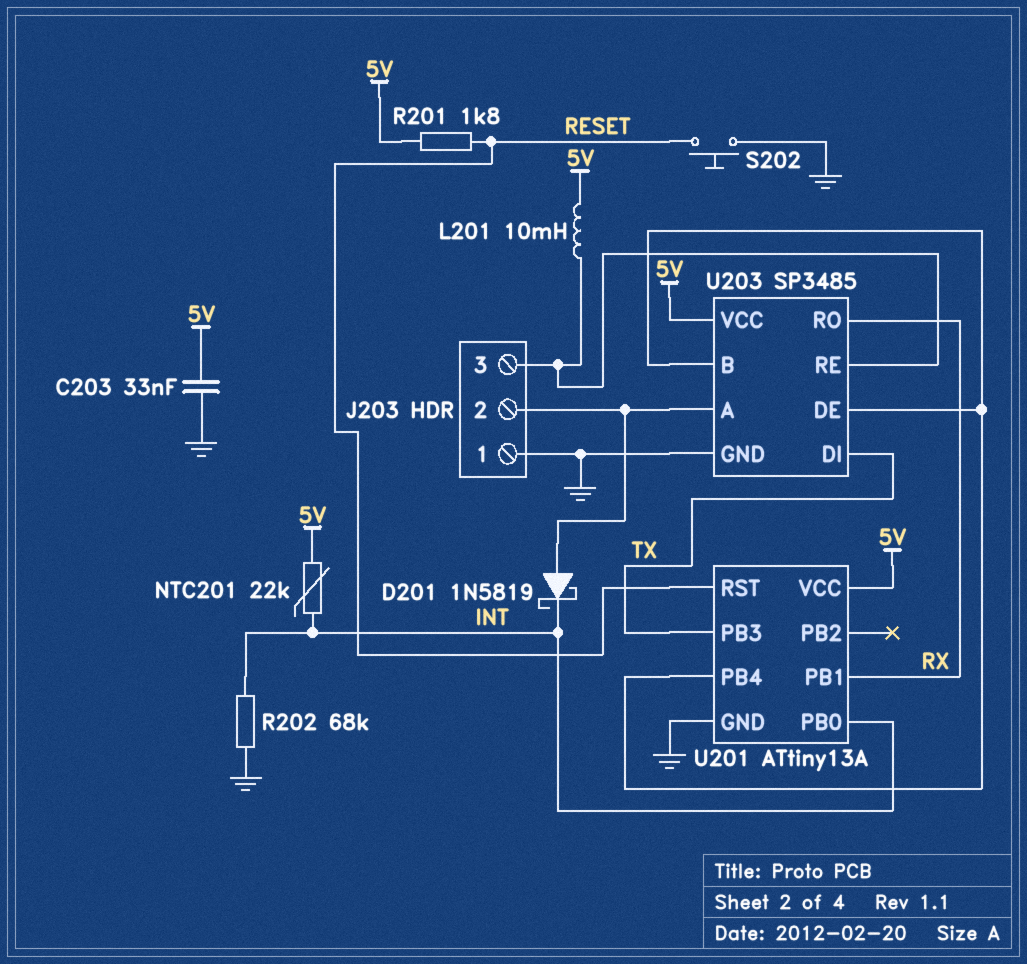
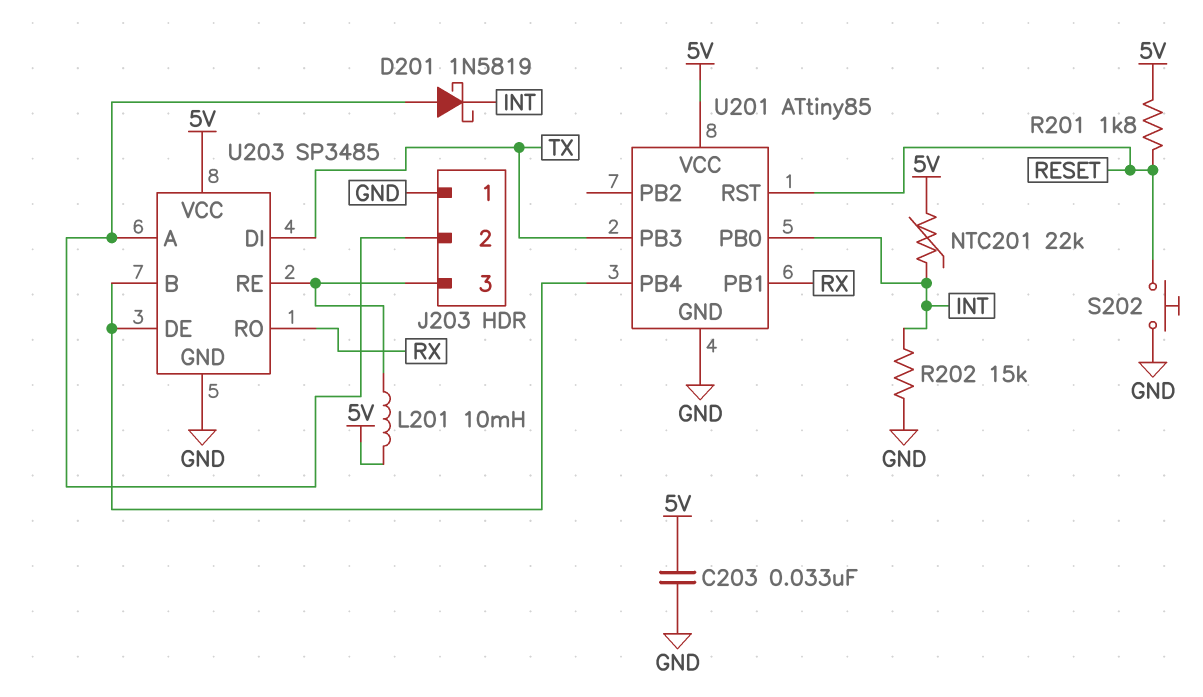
R202: 68k (GND, INT) -> 15k (GND, INT)
U201: ATtiny13A -> ATtiny85

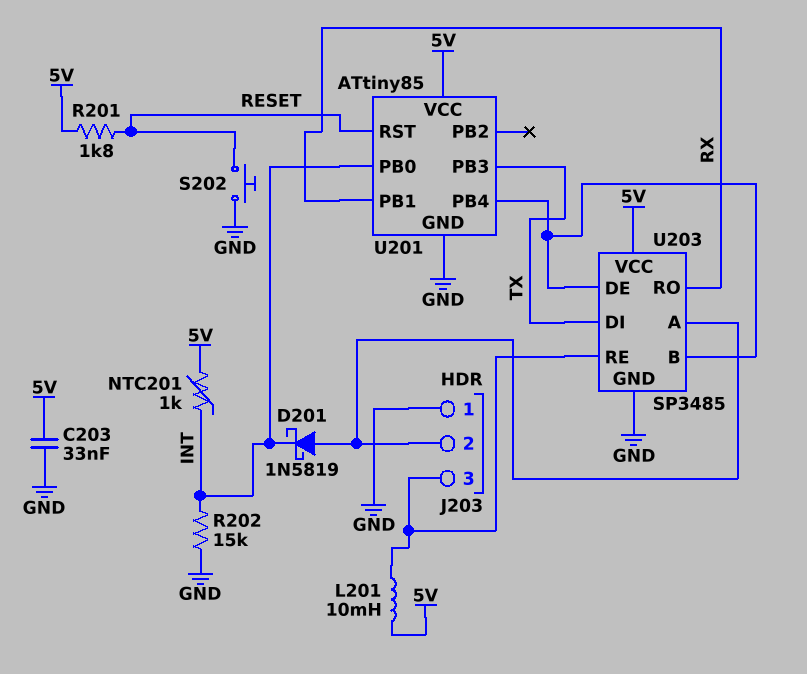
NTC201: 22k (5V, INT) -> 1k (5V, INT)

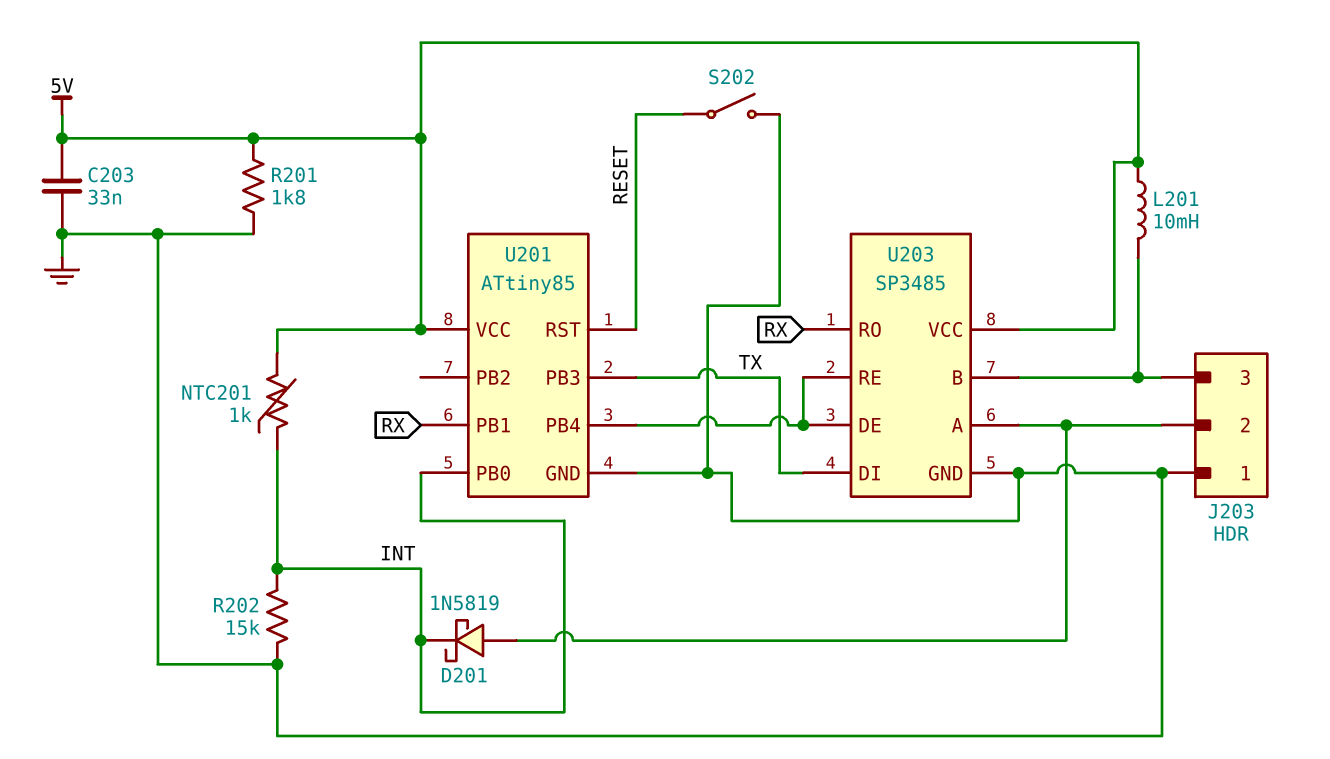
R201: 1.8k (5V, RESET) -> 1.8k (5V, GND)
S202: button (GND, RESET) -> switch (GND, RESET)
U203 pin B: U201/PB4 -> J203/3
U203 pin RE: J203/3 -> U201/PB4

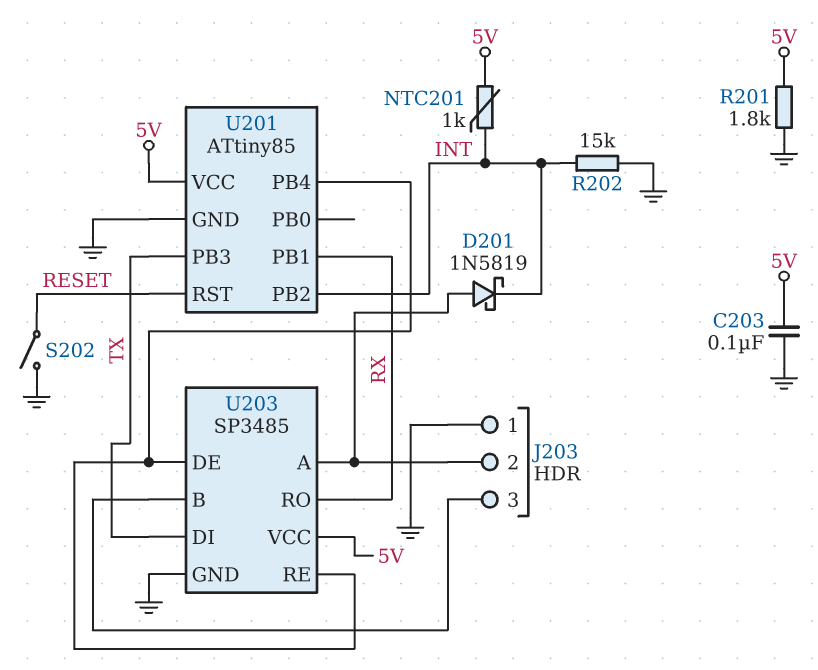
C203: 33nF (5V, GND) -> 100nF (5V, GND)
L201: 10mH (5V, J203/3) -> none
U201 pin PB0: INT -> none
U201 pin PB2: none -> INT

